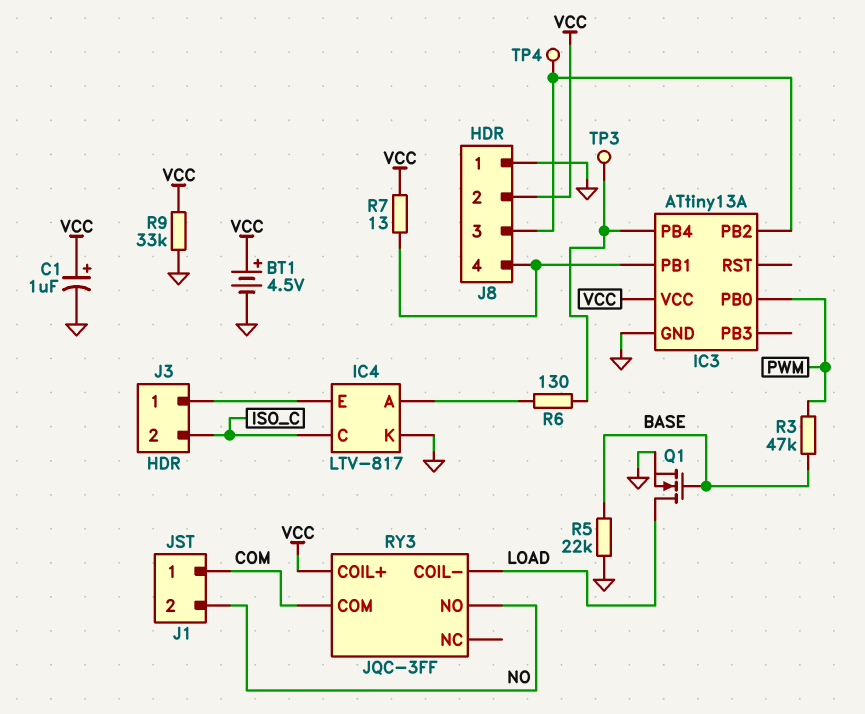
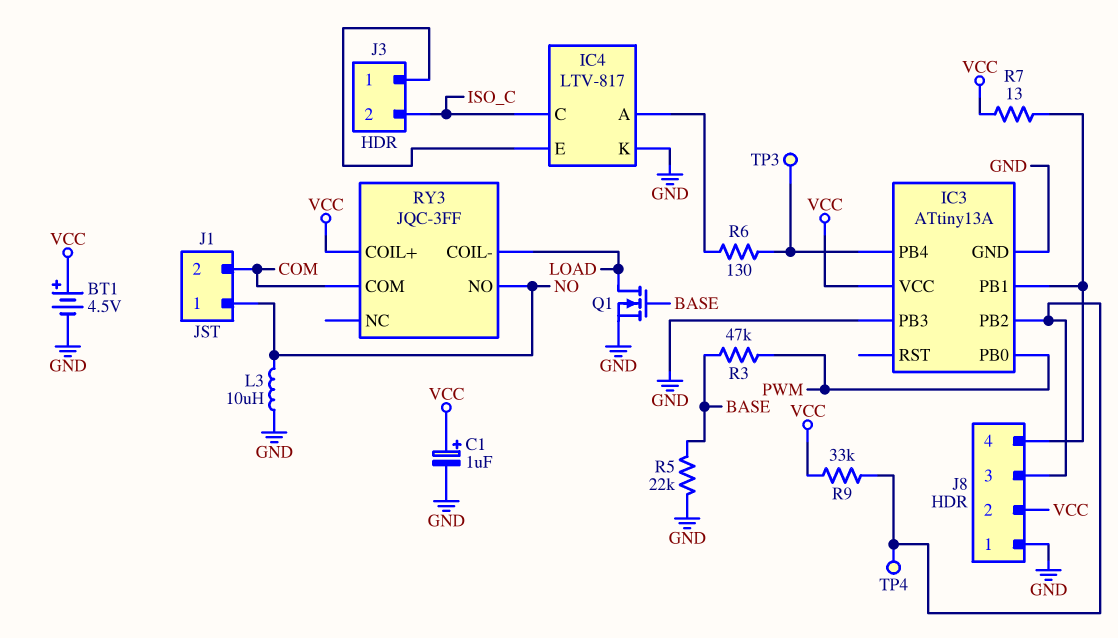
IC3 pin PB3: none -> GND
J1 pin 1: COM -> NO
J1 pin 2: NO -> COM
L3: none -> 10uH (GND, NO)
R9: 33k (GND, VCC) -> 33k (IC3/PB2, VCC)

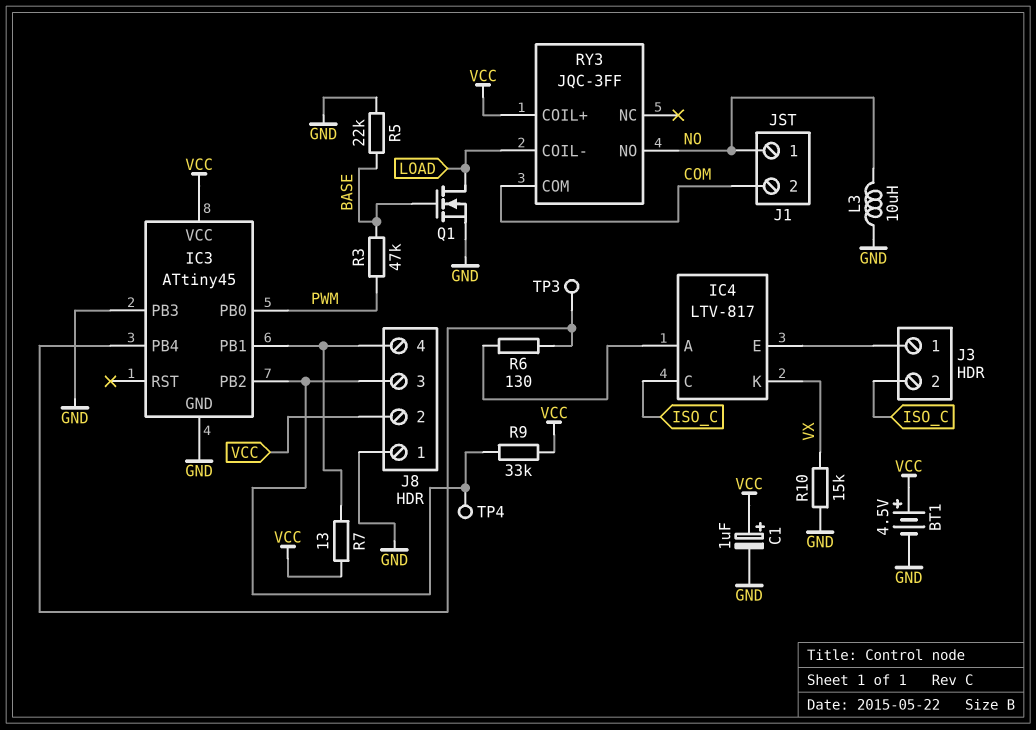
IC3: ATtiny13A -> ATtiny45
IC4 pin K: GND -> VX
R10: none -> 15k (GND, VX)

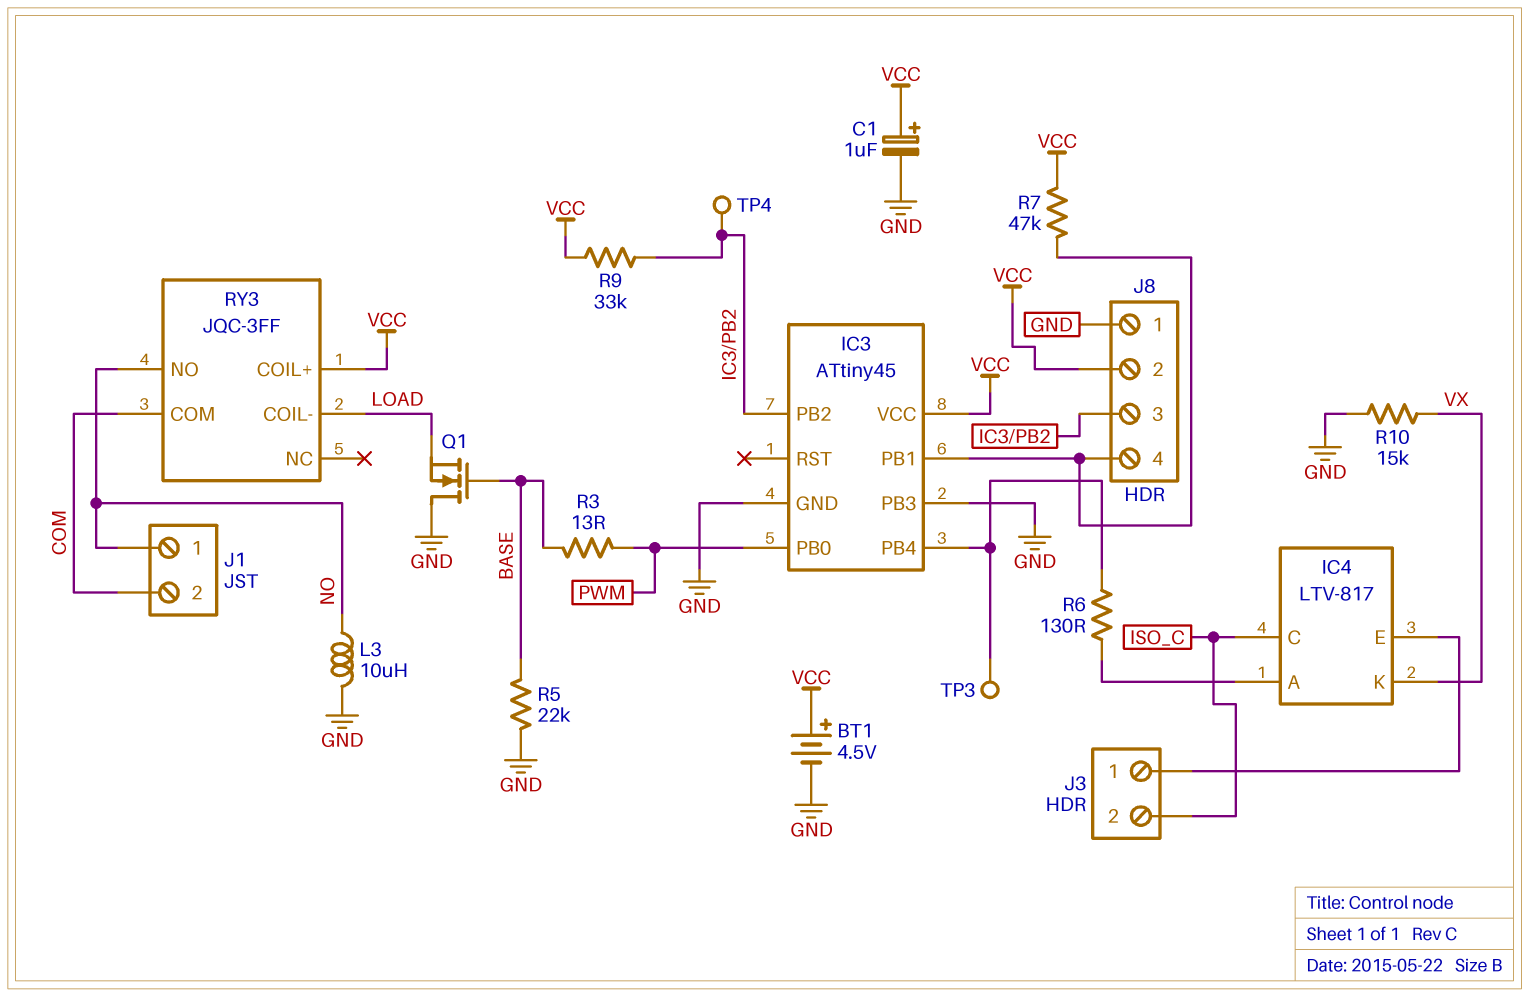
Q1: NMOS (G BASE, D LOAD, S GND) -> NMOS (G BASE, D GND, S LOAD)
R3: 47k (BASE, PWM) -> 13 (BASE, PWM)
R7: 13 (IC3/PB1, VCC) -> 47k (IC3/PB1, VCC)

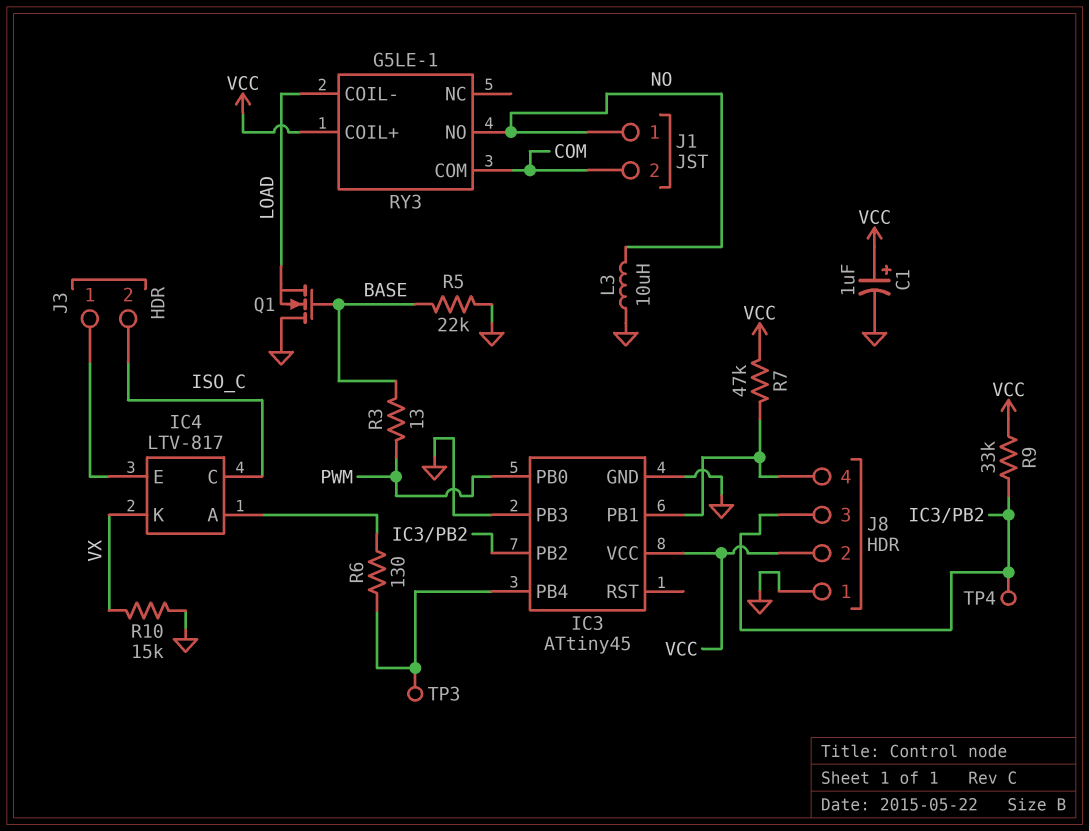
BT1: 4.5V (plus VCC, minus GND) -> none
RY3: JQC-3FF -> G5LE-1

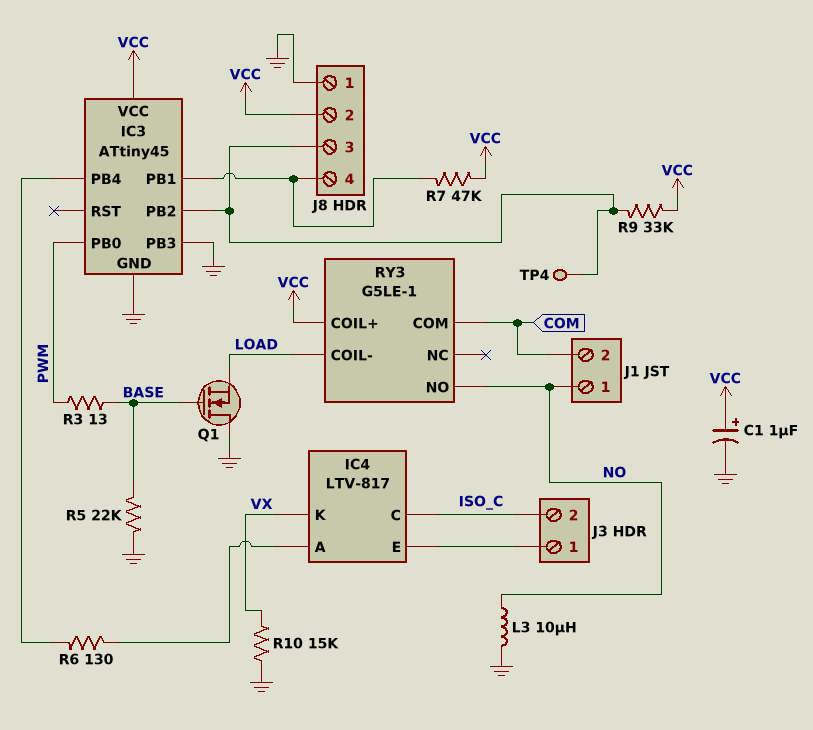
TP3: test point (IC3/PB4) -> none

